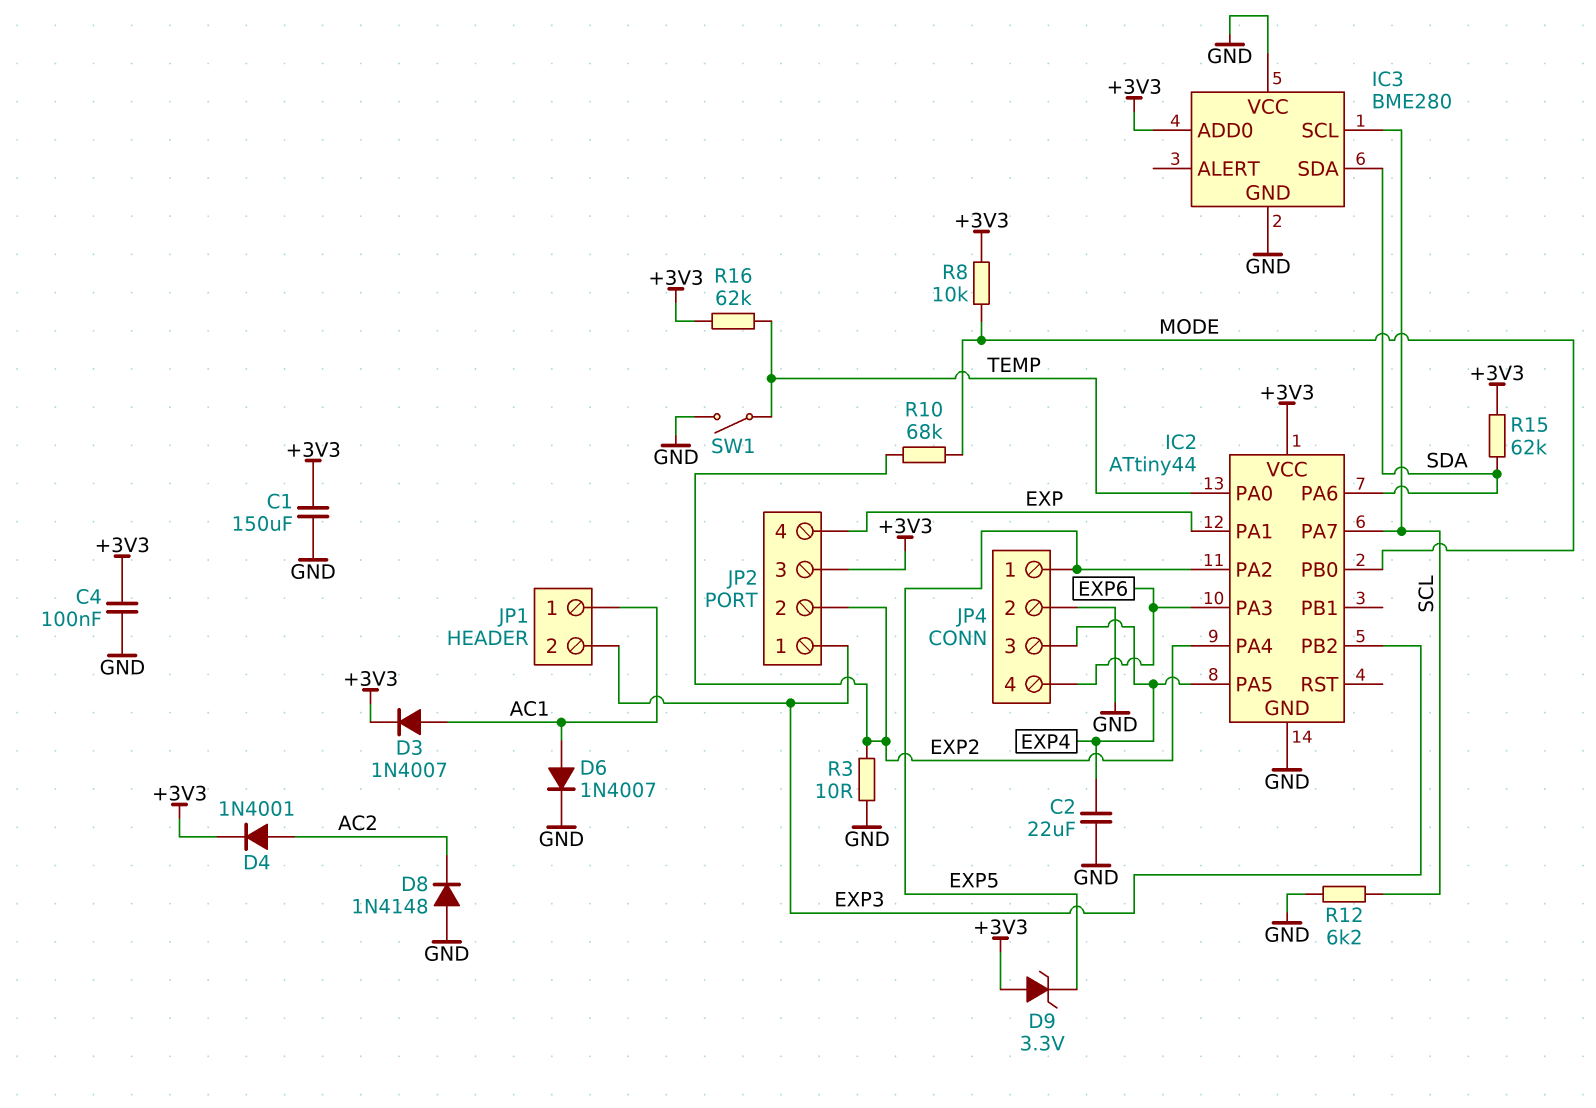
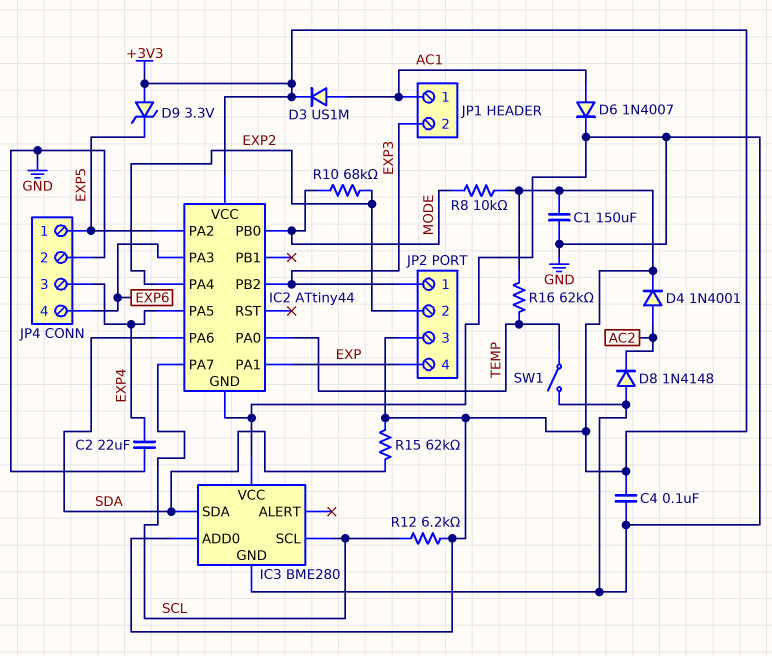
D3: diode 1N4007 (A AC1, K +3V3) -> diode US1M (A AC1, K +3V3)
R3: 10 (EXP2, GND) -> none
R12: 6.2k (GND, SCL) -> 6.2k (+3V3, SCL)

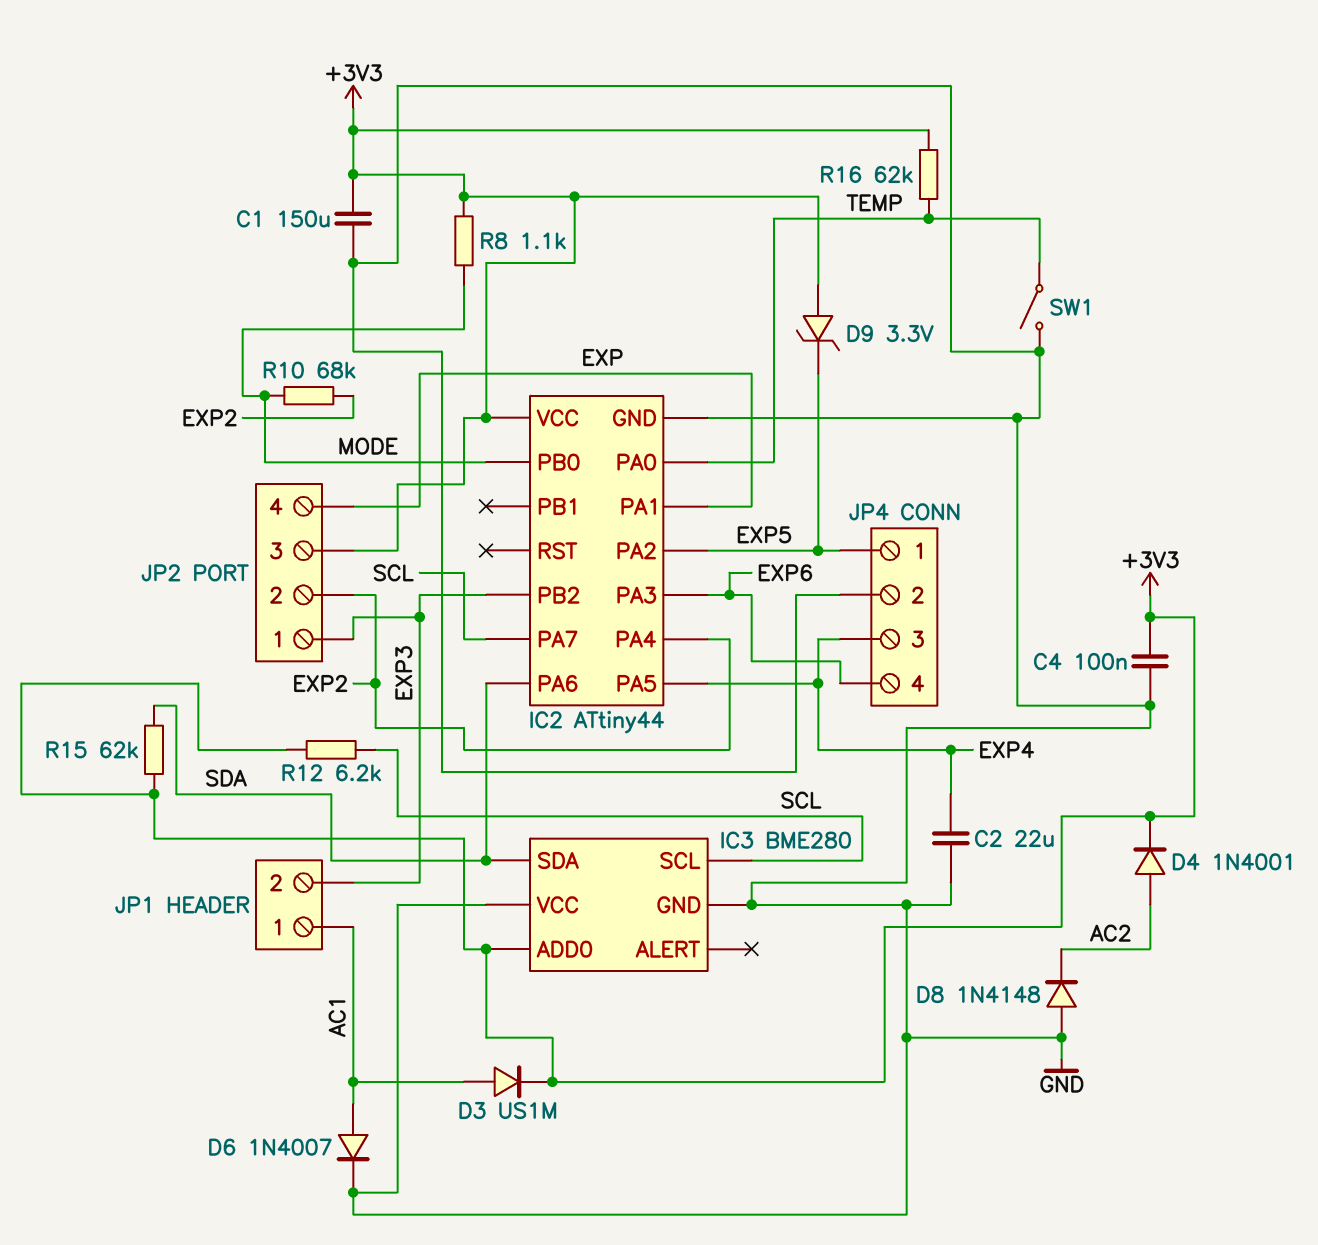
R8: 10k (+3V3, MODE) -> 1.1k (+3V3, MODE)

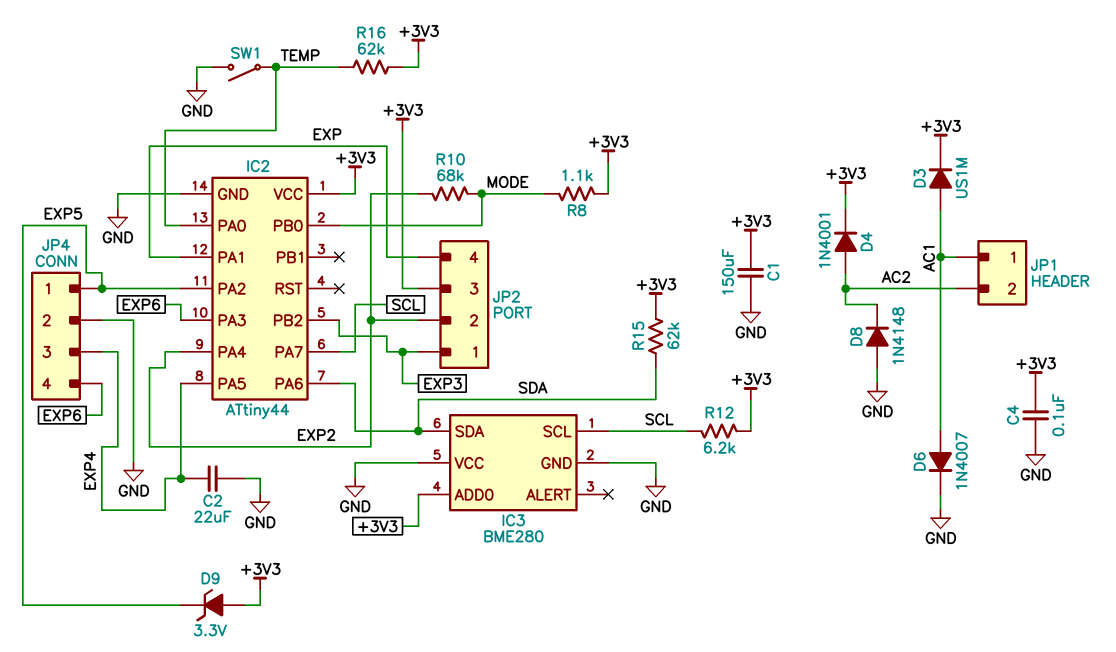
JP1 pin 2: EXP3 -> AC2

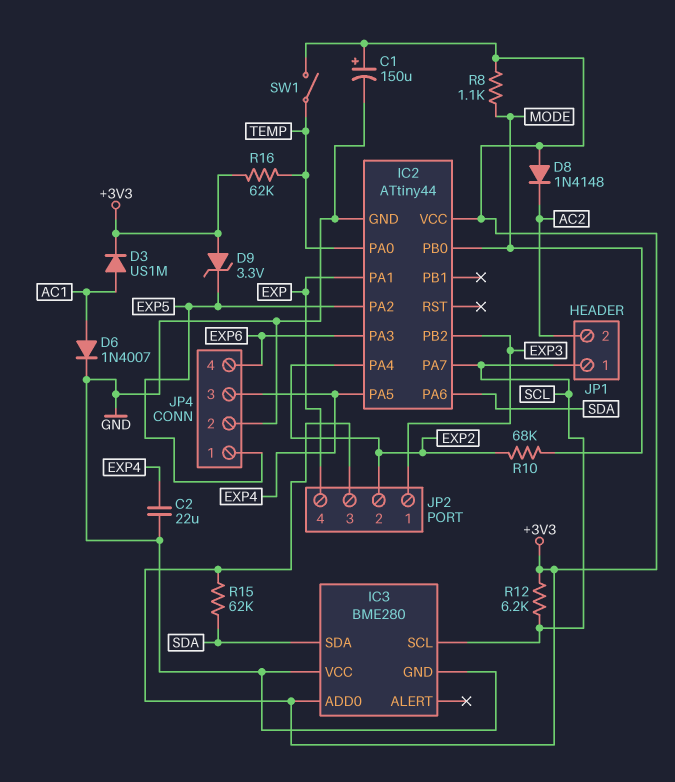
C1: 150uF (+3V3, GND) -> 150uF (plus +3V3, minus GND)
C4: 100nF (+3V3, GND) -> none
D4: diode 1N4001 (A AC2, K +3V3) -> none
D8: diode 1N4148 (A GND, K AC2) -> diode 1N4148 (A +3V3, K AC2)
JP1 pin 1: AC1 -> SCL
SW1: switch (GND, TEMP) -> switch (+3V3, TEMP)

